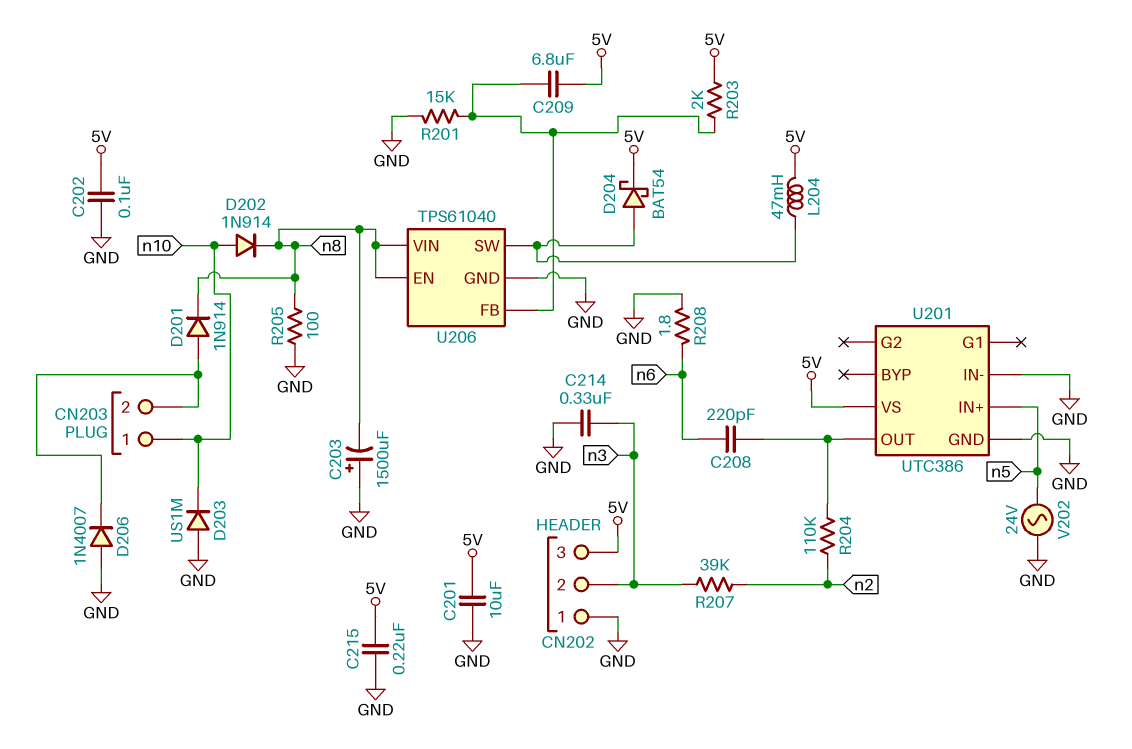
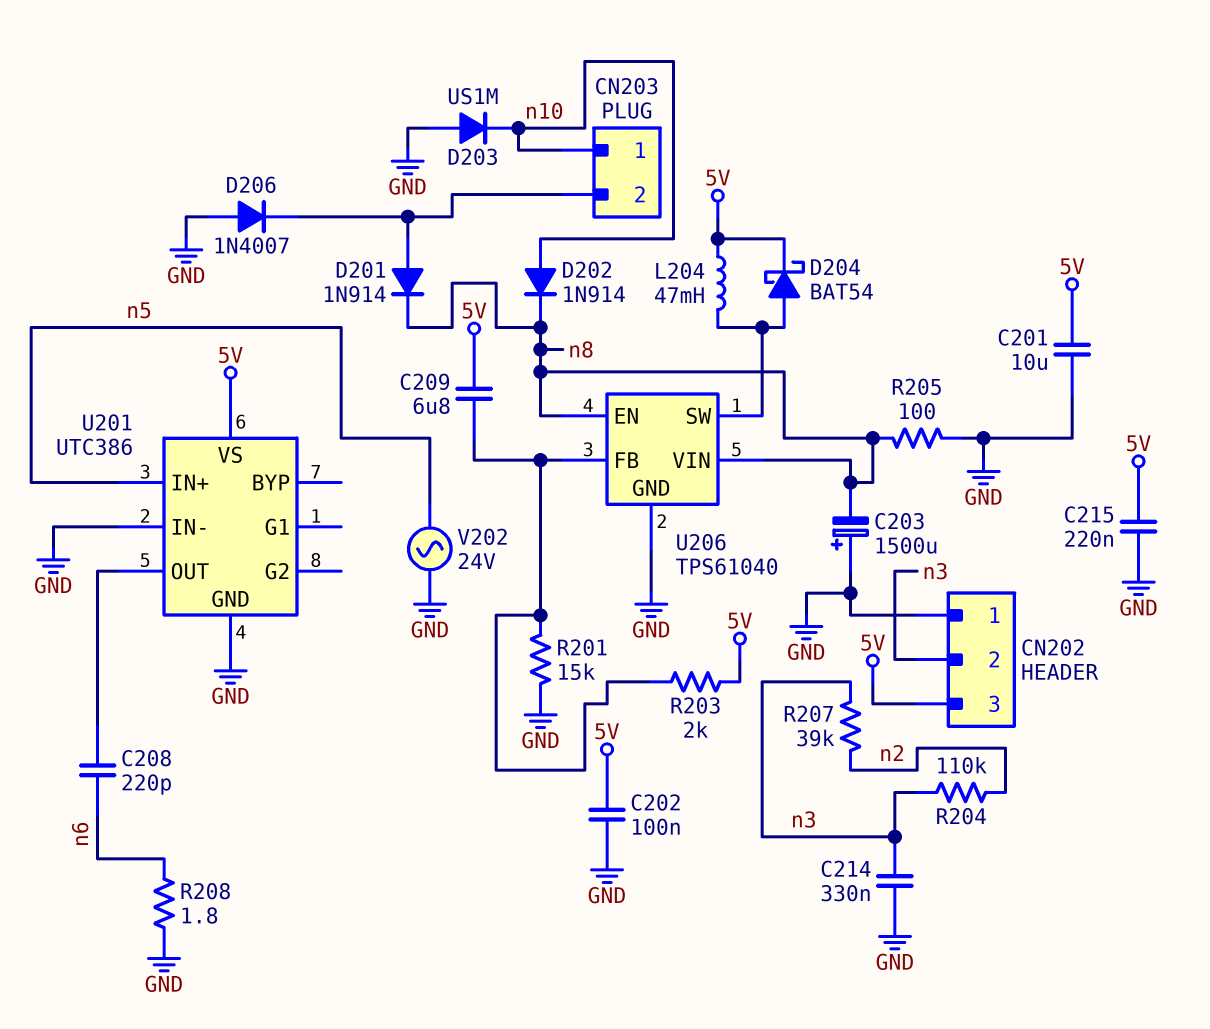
R204: 110k (U201/OUT, n2) -> 110k (n2, n3)

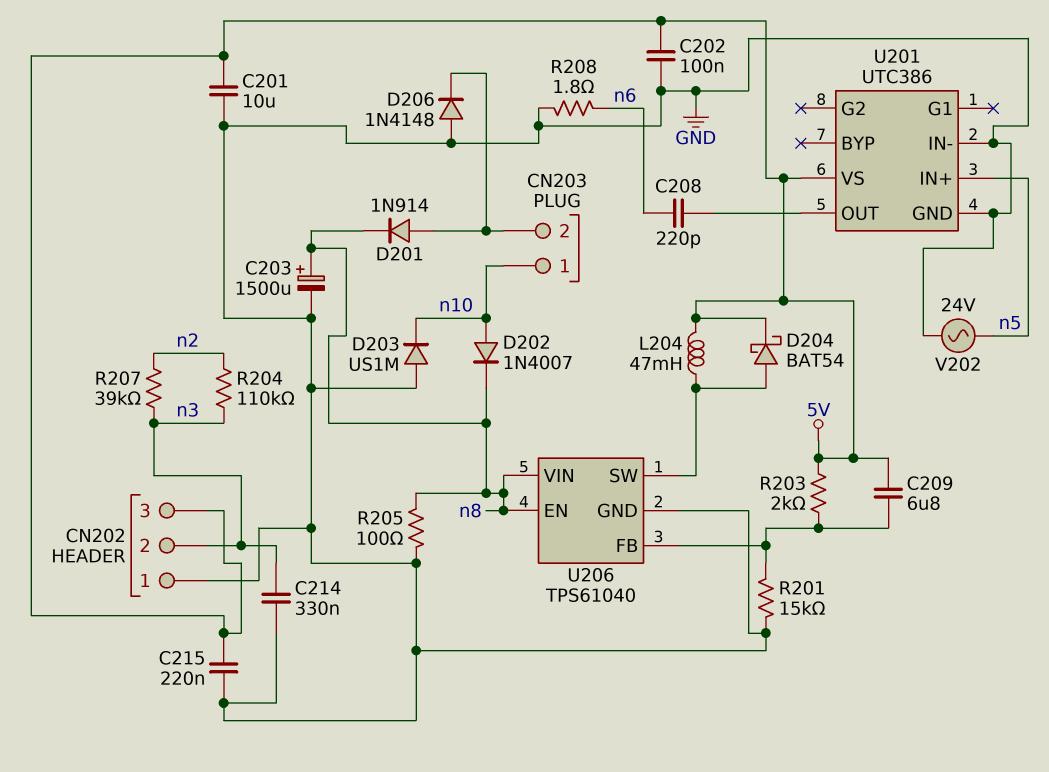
C203: 1500uF (plus GND, minus n8) -> 1500uF (plus n8, minus GND)
D202: diode 1N914 (A n10, K n8) -> diode 1N4007 (A n10, K n8)
D206: diode 1N4007 (A GND, K CN203/2) -> diode 1N4148 (A GND, K CN203/2)

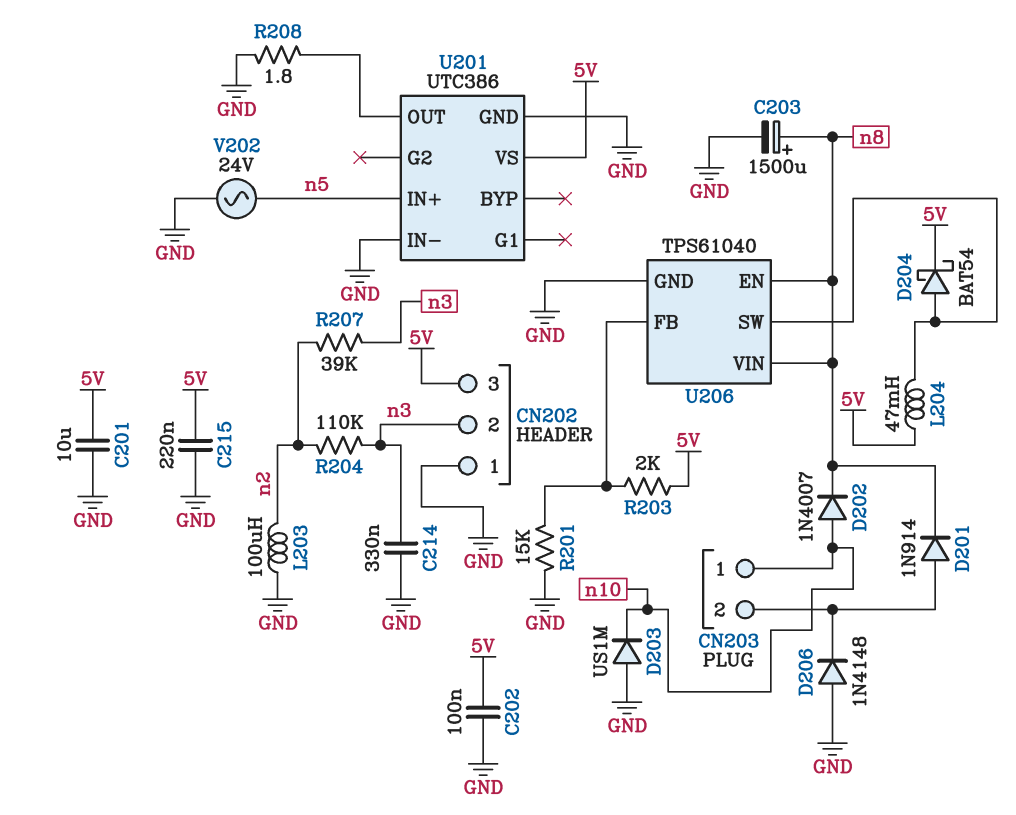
C208: 220pF (U201/OUT, n6) -> none
C209: 6.8uF (5V, U206/FB) -> none
L203: none -> 100uH (GND, n2)
R205: 100 (GND, n8) -> none
R208: 1.8 (GND, n6) -> 1.8 (GND, U201/OUT)

